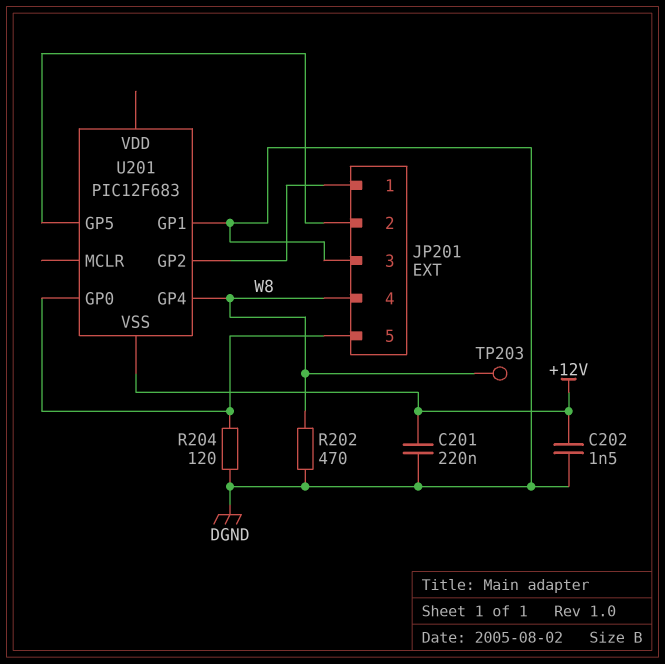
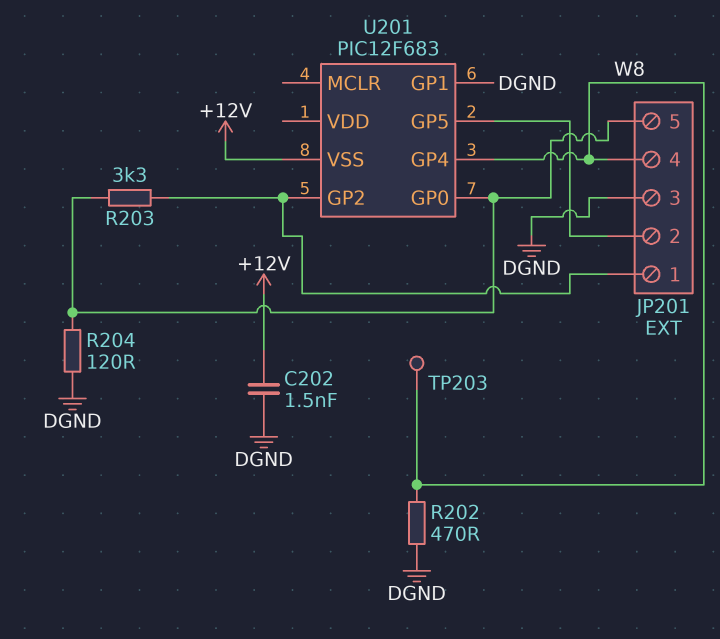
C201: 220nF (+12V, DGND) -> none
R203: none -> 3.3k (JP201/1, JP201/5)

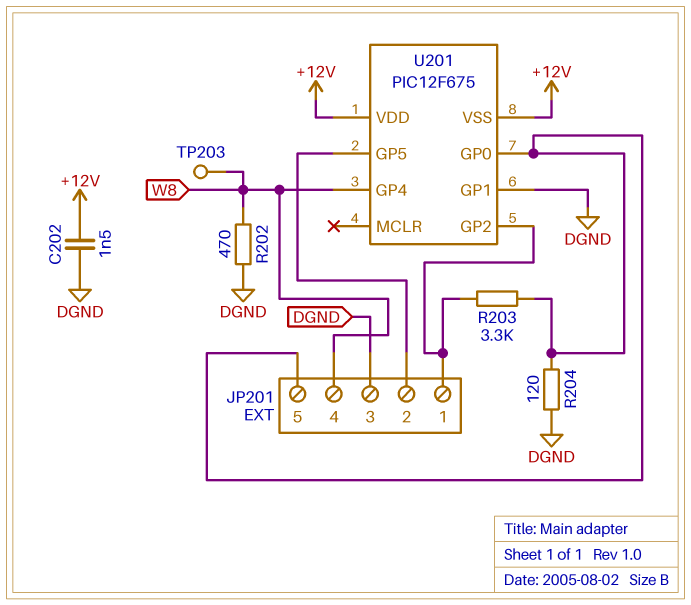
U201: PIC12F683 -> PIC12F675
U201 pin VDD: none -> +12V

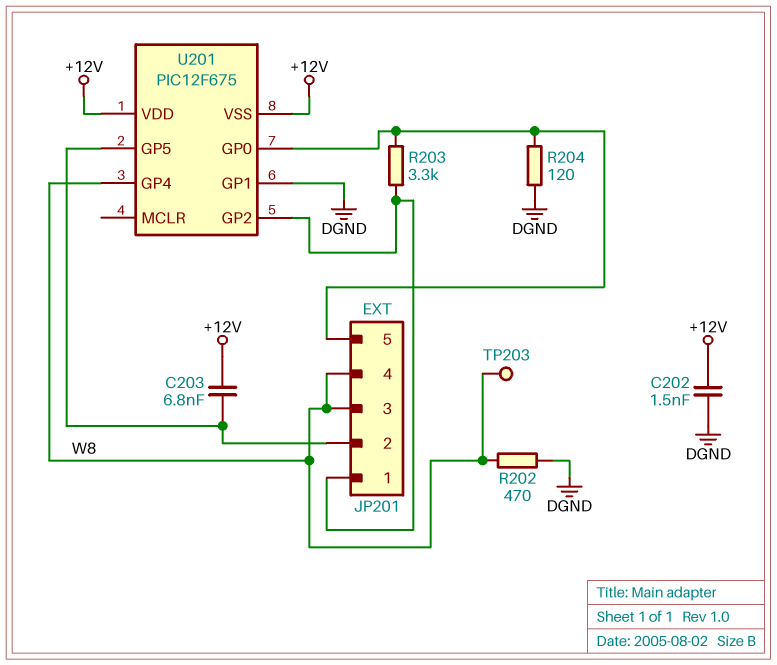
C203: none -> 6.8nF (+12V, JP201/2)
JP201 pin 3: DGND -> W8

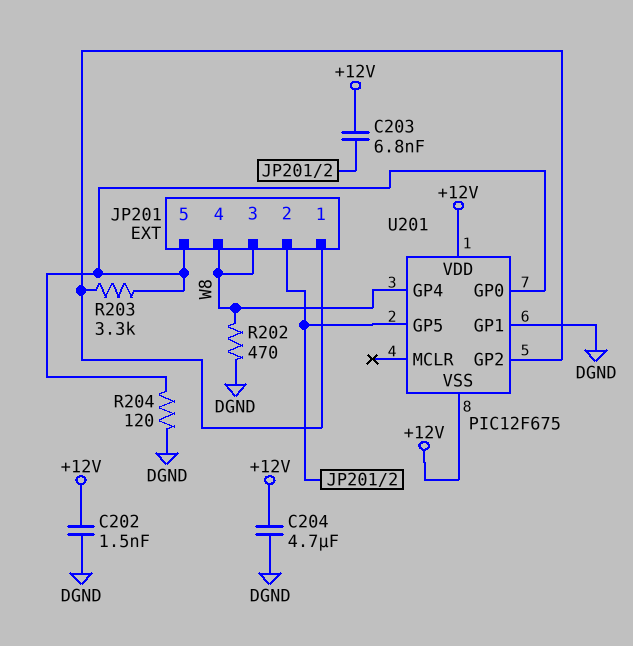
C204: none -> 4.7uF (+12V, DGND)
TP203: test point (W8) -> none

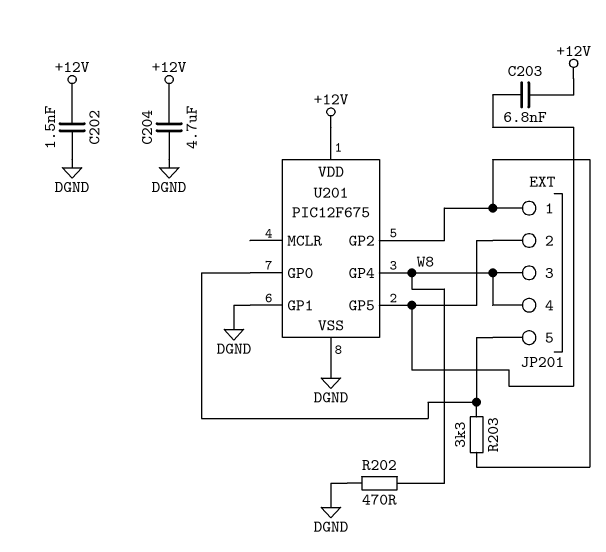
R204: 120 (DGND, JP201/5) -> none
U201 pin VSS: +12V -> DGND

